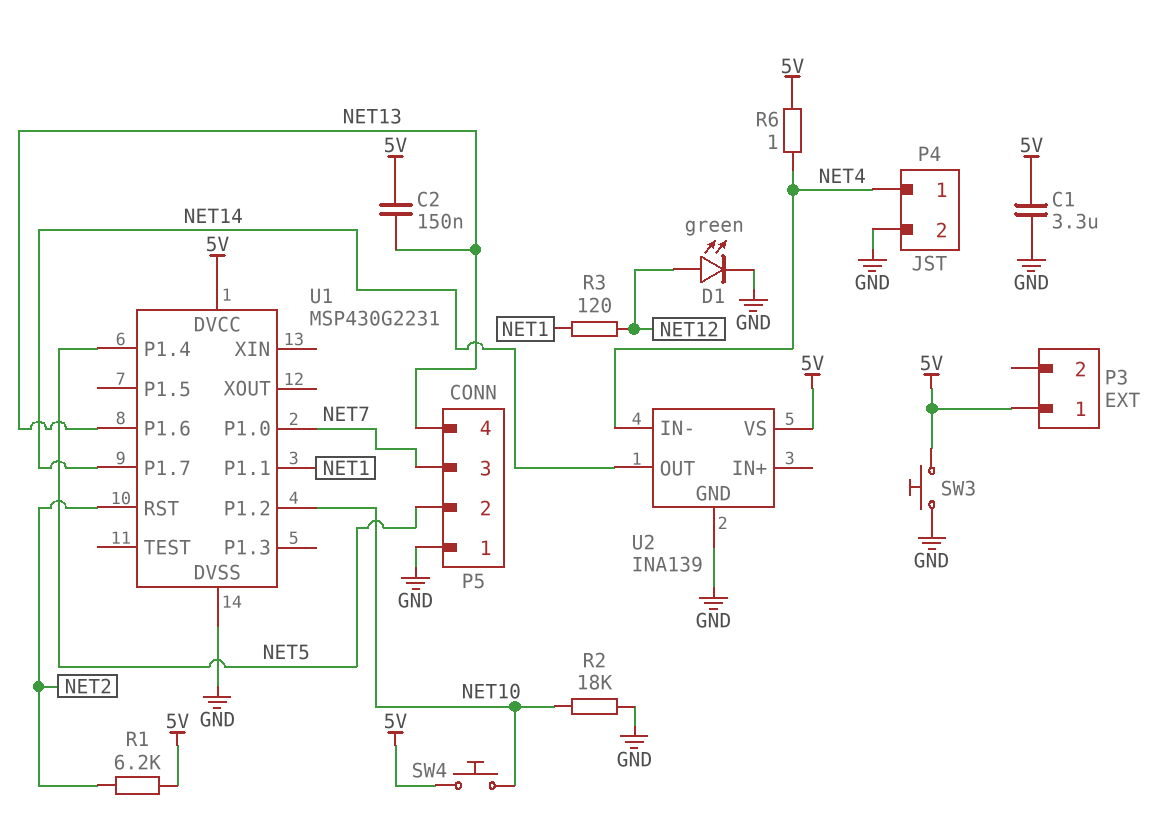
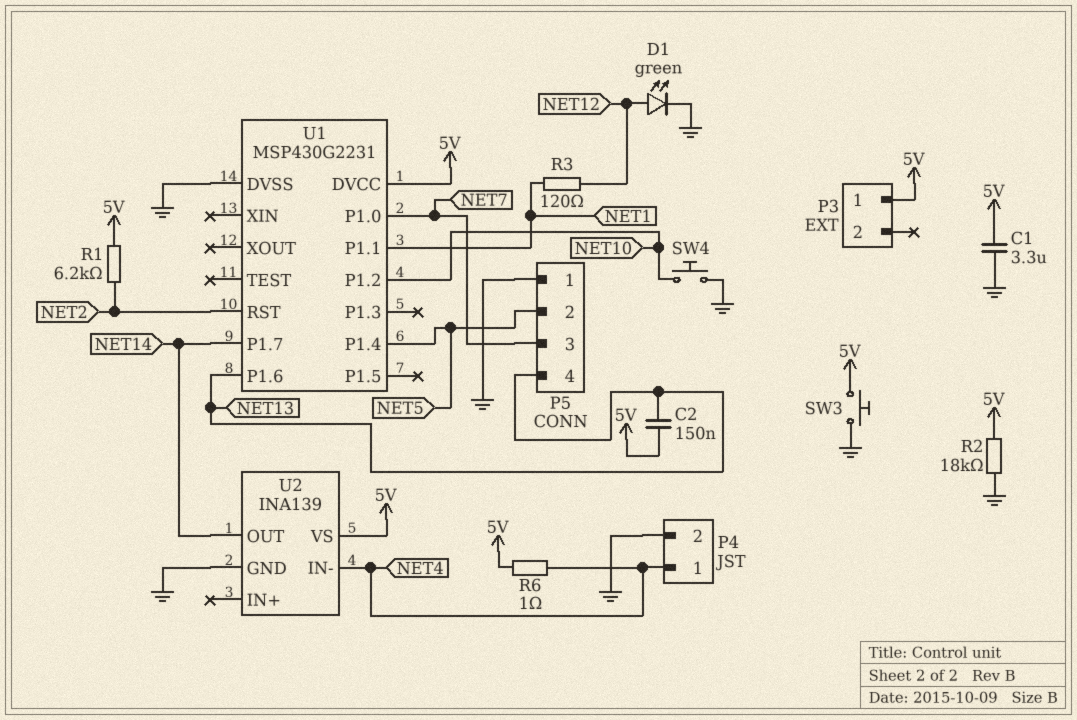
R2: 18k (GND, NET10) -> 18k (5V, GND)
SW4: button (5V, NET10) -> button (GND, NET10)

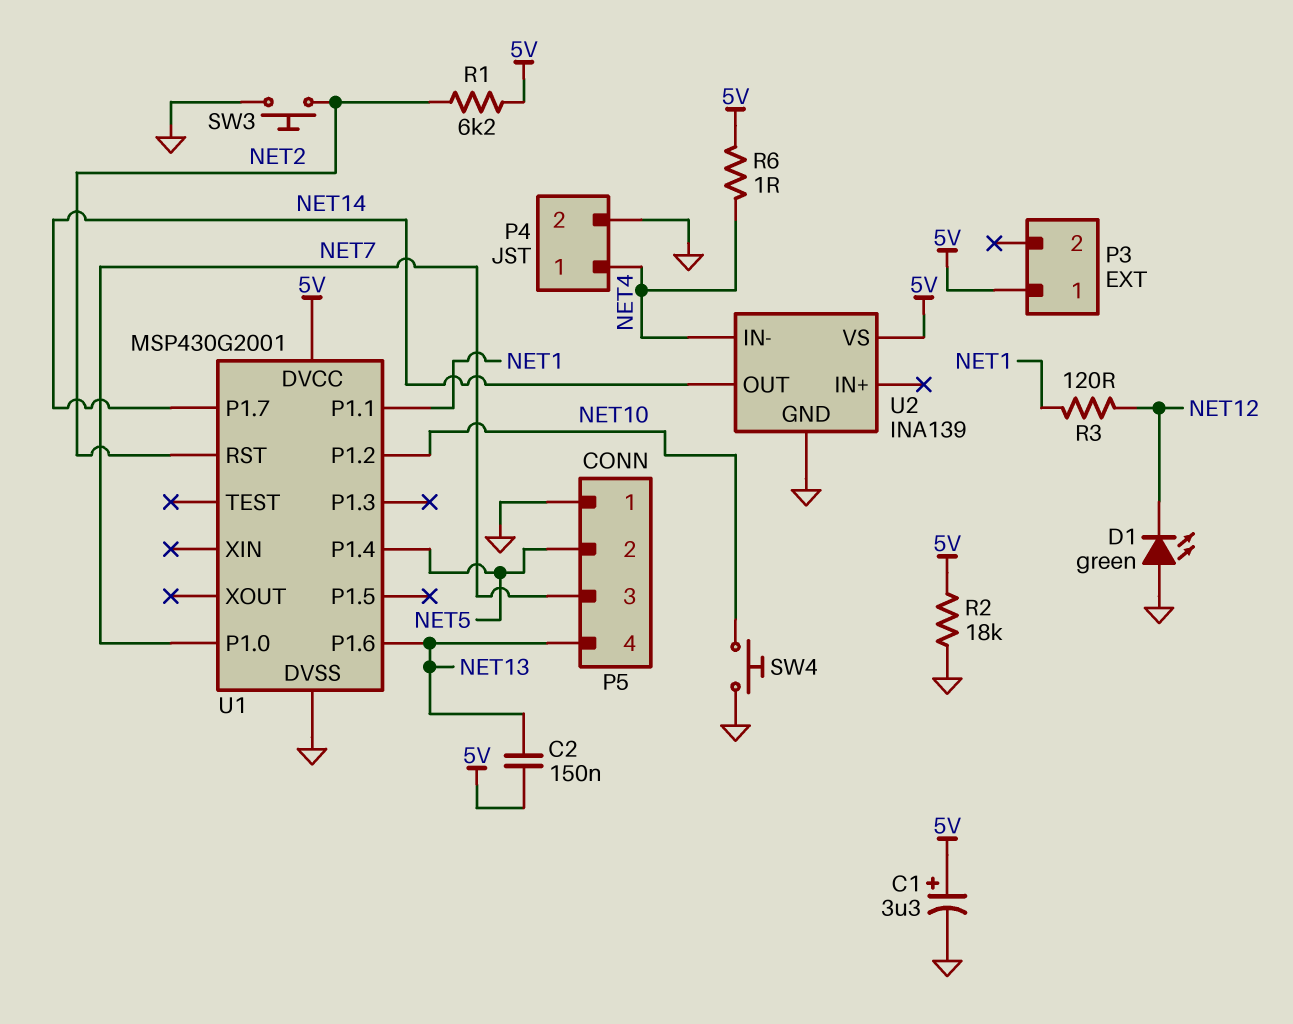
C1: 3.3uF (5V, GND) -> 3.3uF (plus 5V, minus GND)
D1: LED green (A NET12, K GND) -> LED green (A GND, K NET12)
SW3: button (5V, GND) -> button (GND, NET2)
U1: MSP430G2231 -> MSP430G2001

